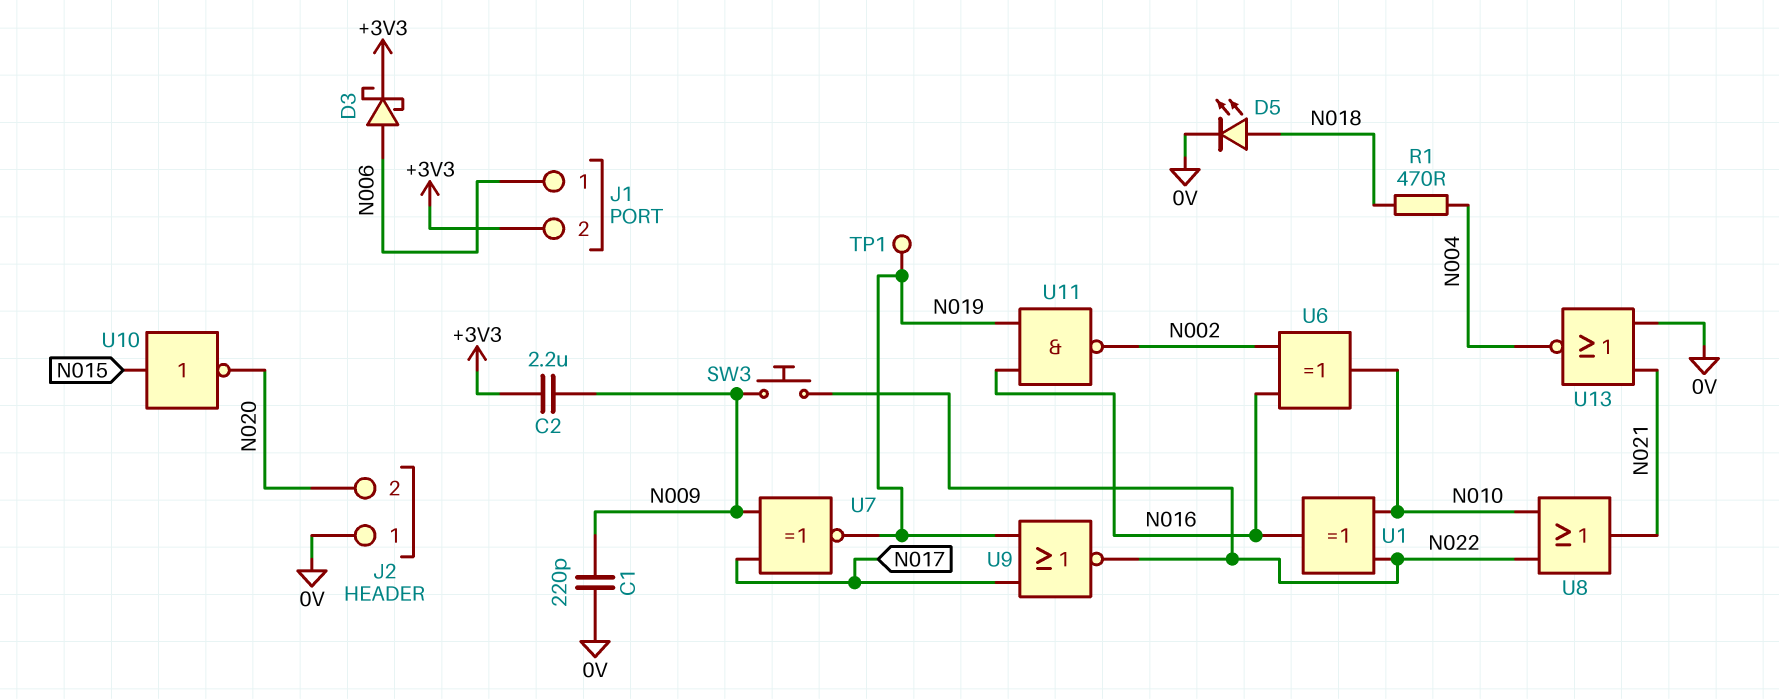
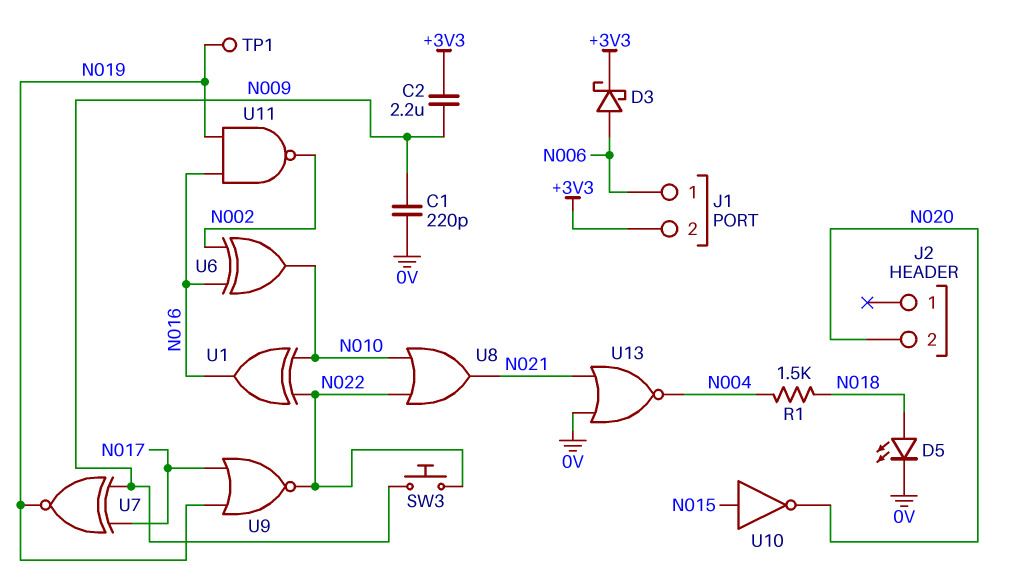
J2 pin 1: 0V -> none
R1: 470 (N004, N018) -> 1.5k (N004, N018)

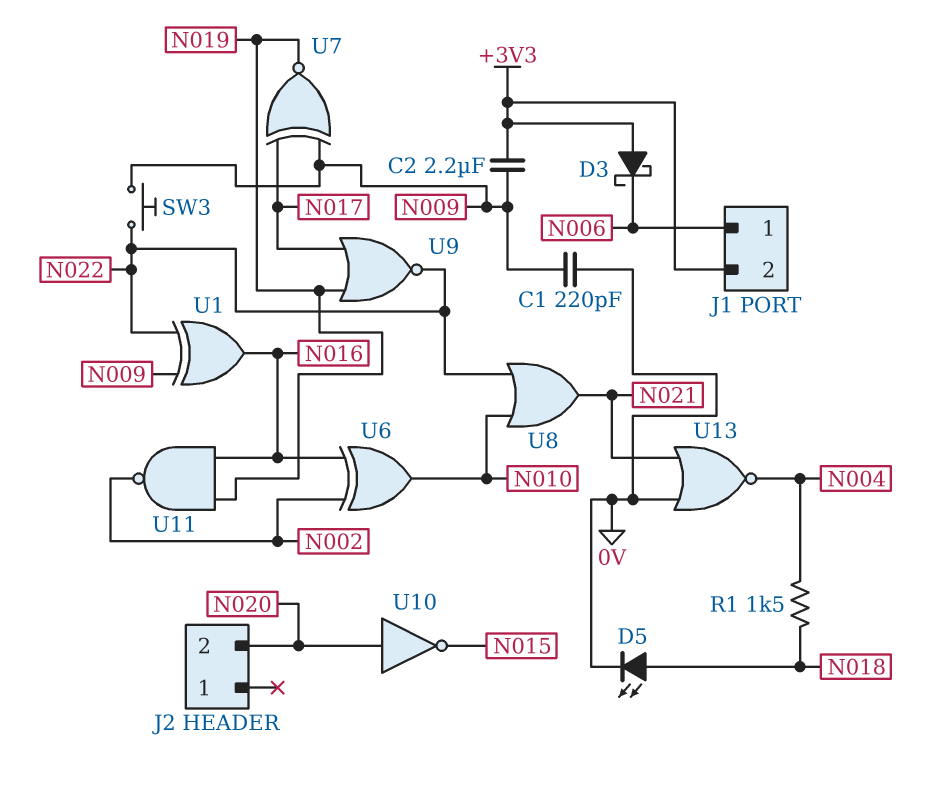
D3: schottky (A N006, K +3V3) -> schottky (A +3V3, K N006)
TP1: test point (N019) -> none
U1: XOR (in N010, in N022, out N016) -> XOR (in N009, in N022, out N016)
U10: NOT (in N015, out N020) -> NOT (in N020, out N015)

